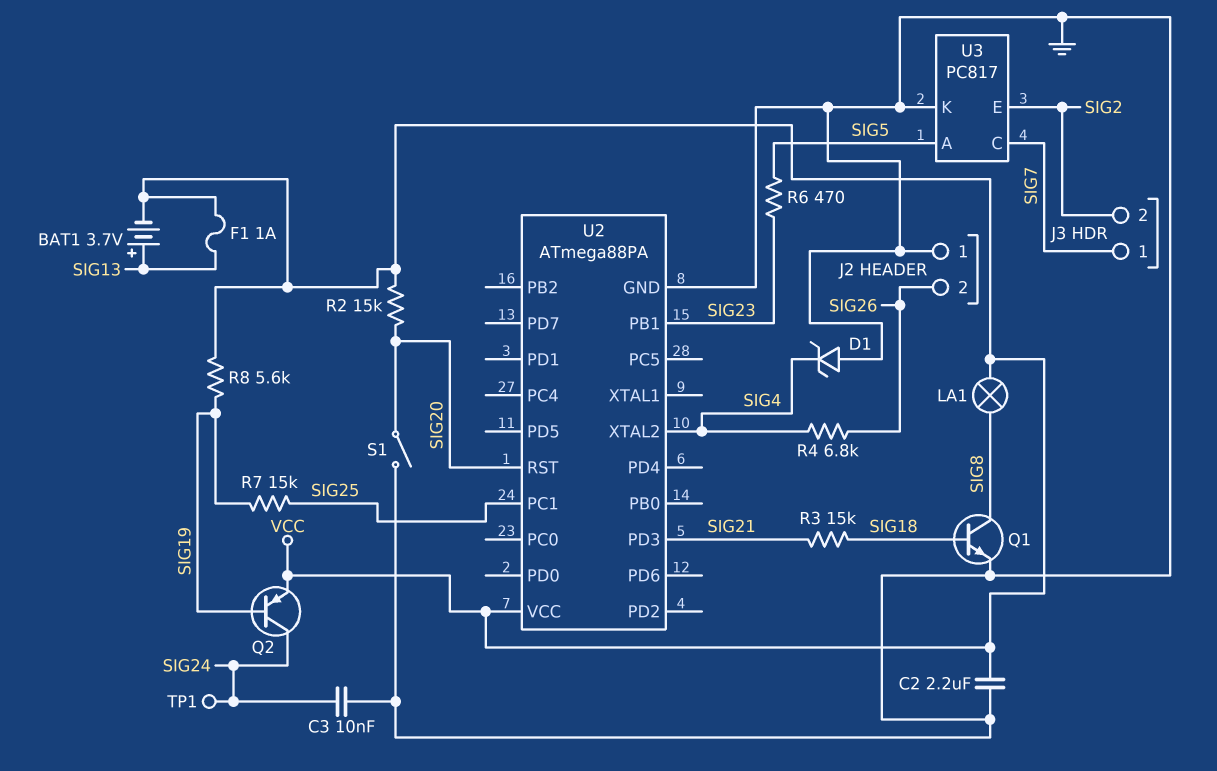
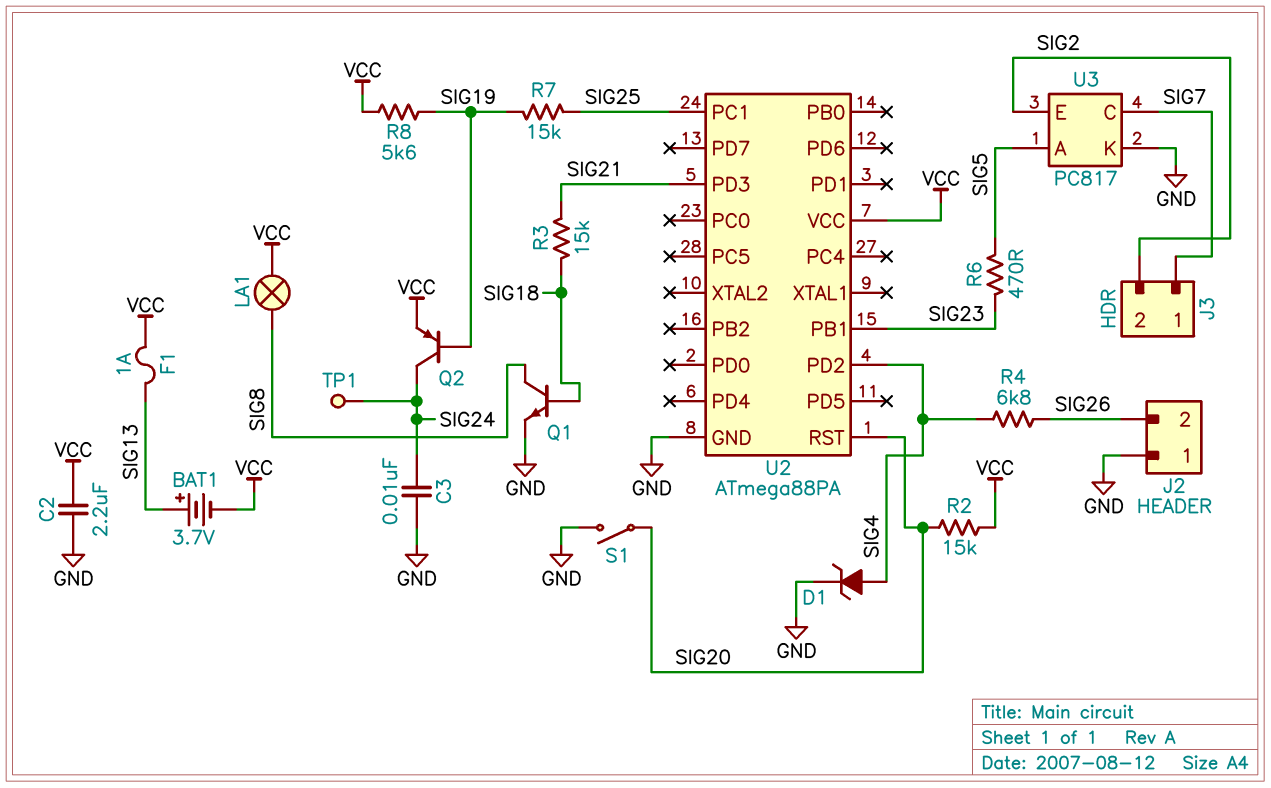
D1: zener (A GND, K SIG4) -> zener (A SIG4, K GND)
U2 pin PD2: none -> SIG4
U2 pin XTAL2: SIG4 -> none

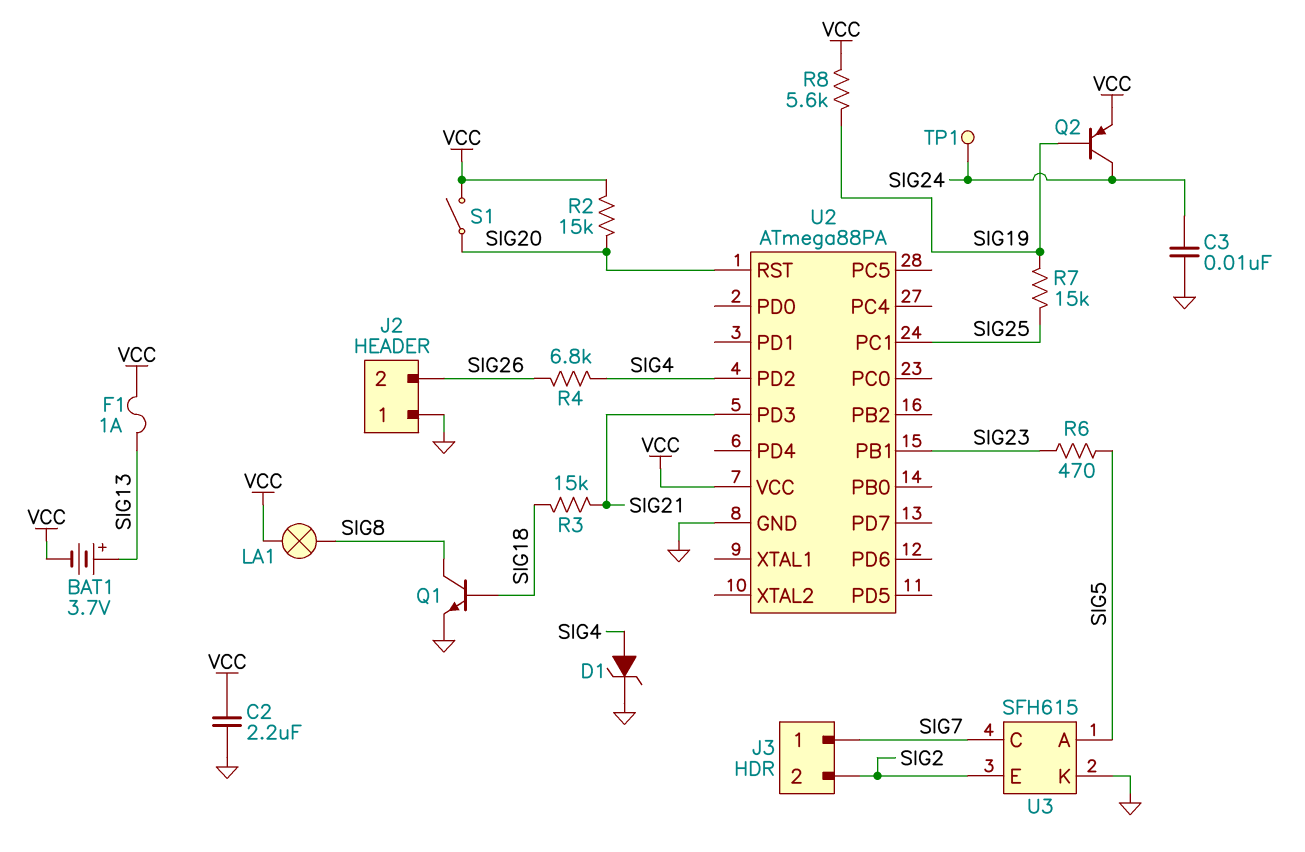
S1: switch (GND, SIG20) -> switch (SIG20, VCC)
U3: PC817 -> SFH615

